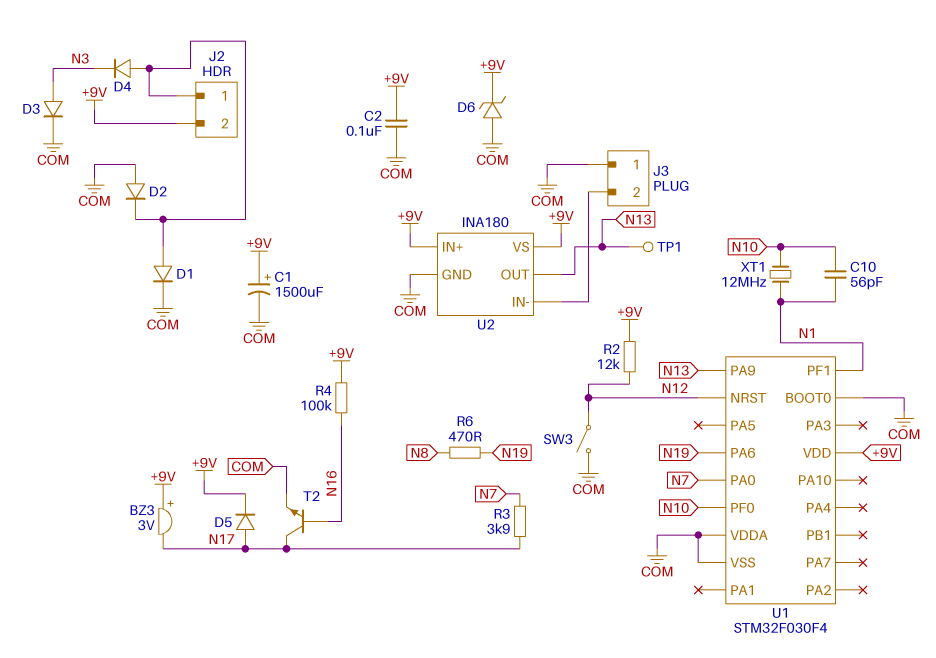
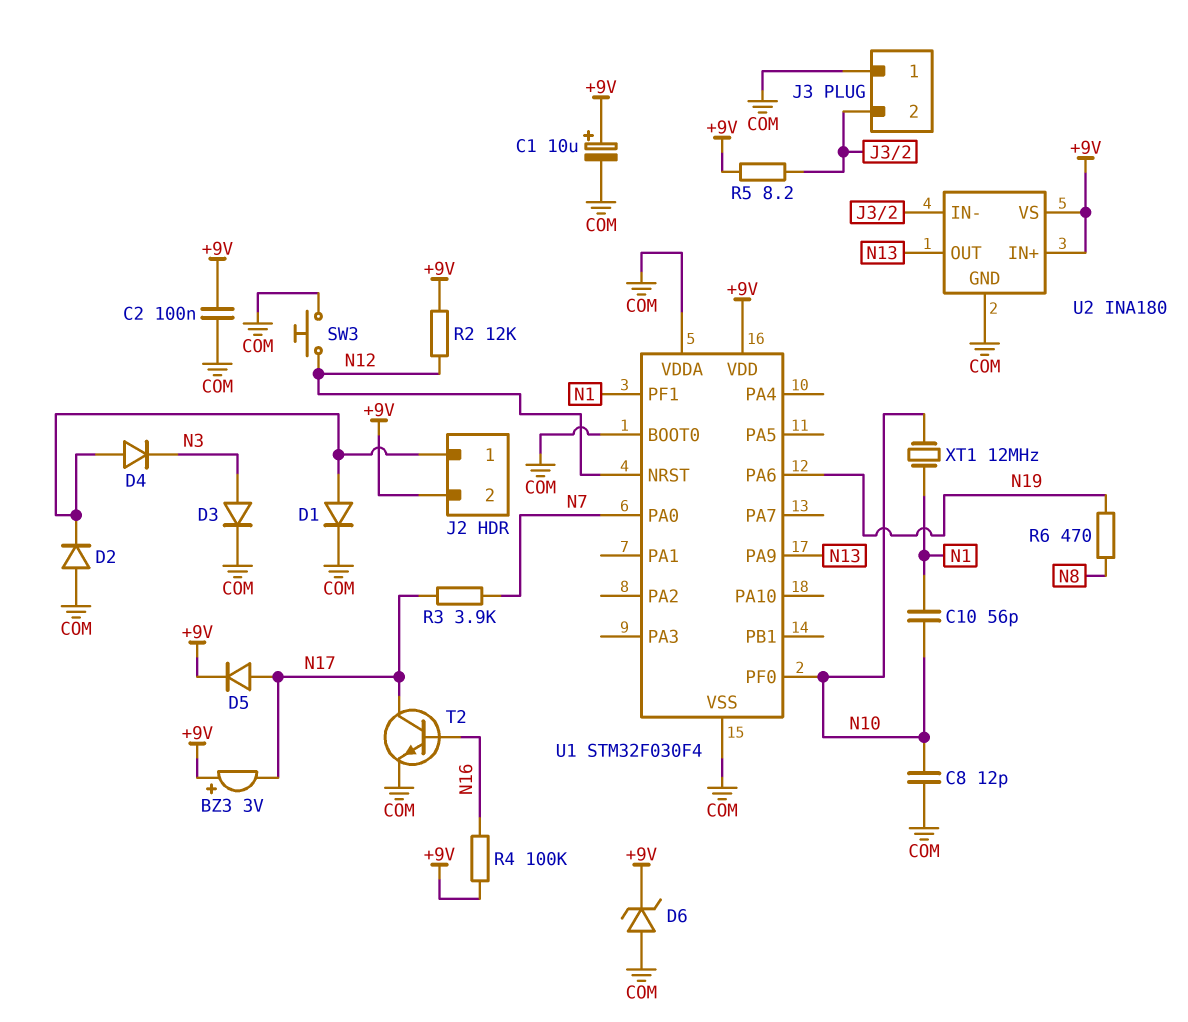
C1: 1500uF (plus +9V, minus COM) -> 10uF (plus +9V, minus COM)
C8: none -> 12pF (COM, N10)
R5: none -> 8.2 (+9V, J3/2)
SW3: switch (COM, N12) -> button (COM, N12)
TP1: test point (N13) -> none

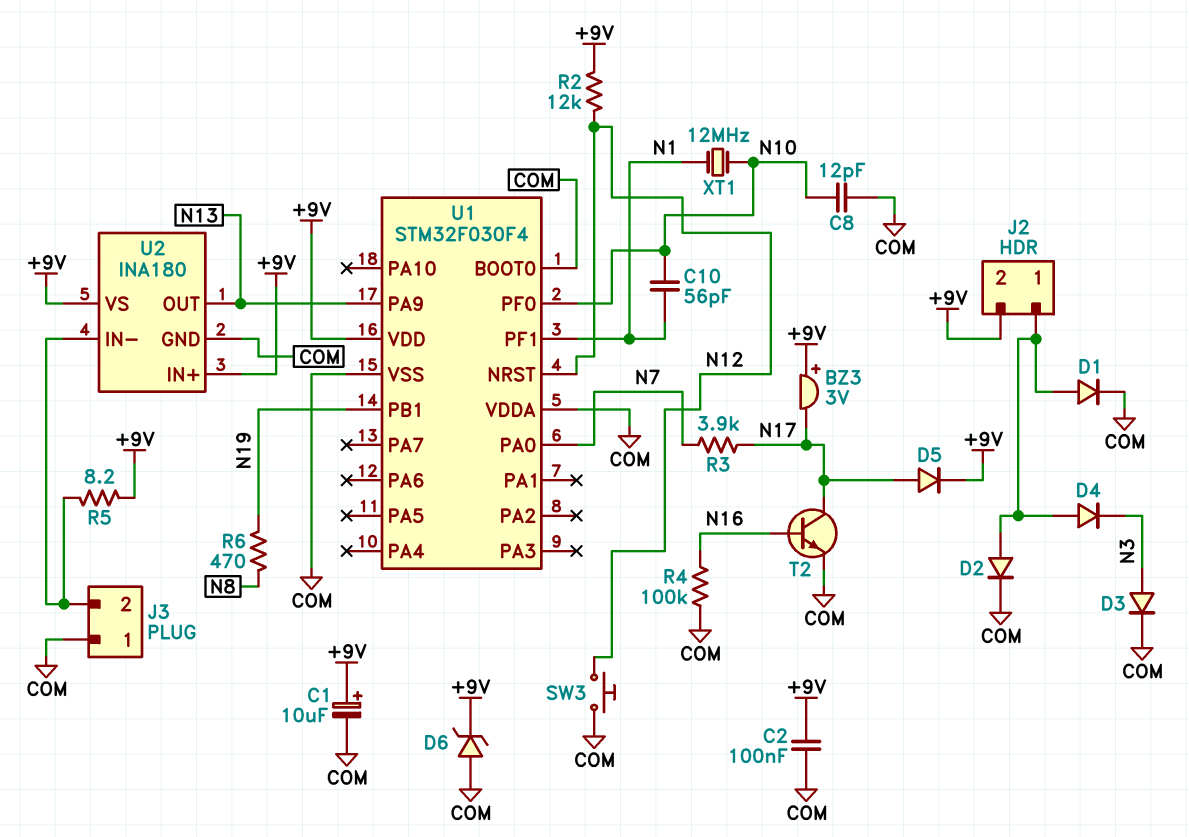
D2: diode (A COM, K J2/1) -> diode (A J2/1, K COM)
R4: 100k (+9V, N16) -> 100k (COM, N16)
U1 pin PA6: N19 -> none
U1 pin PB1: none -> N19

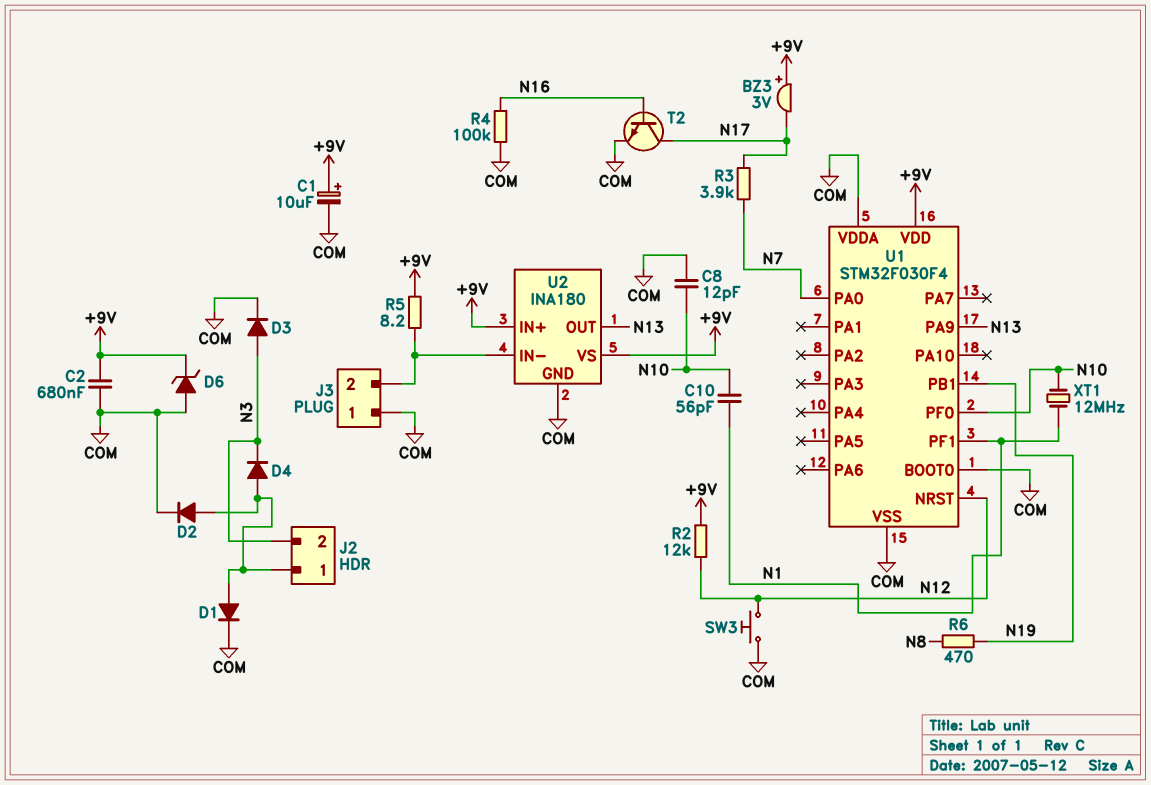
C2: 100nF (+9V, COM) -> 680nF (+9V, COM)
D5: diode (A N17, K +9V) -> none
J2 pin 2: +9V -> N3

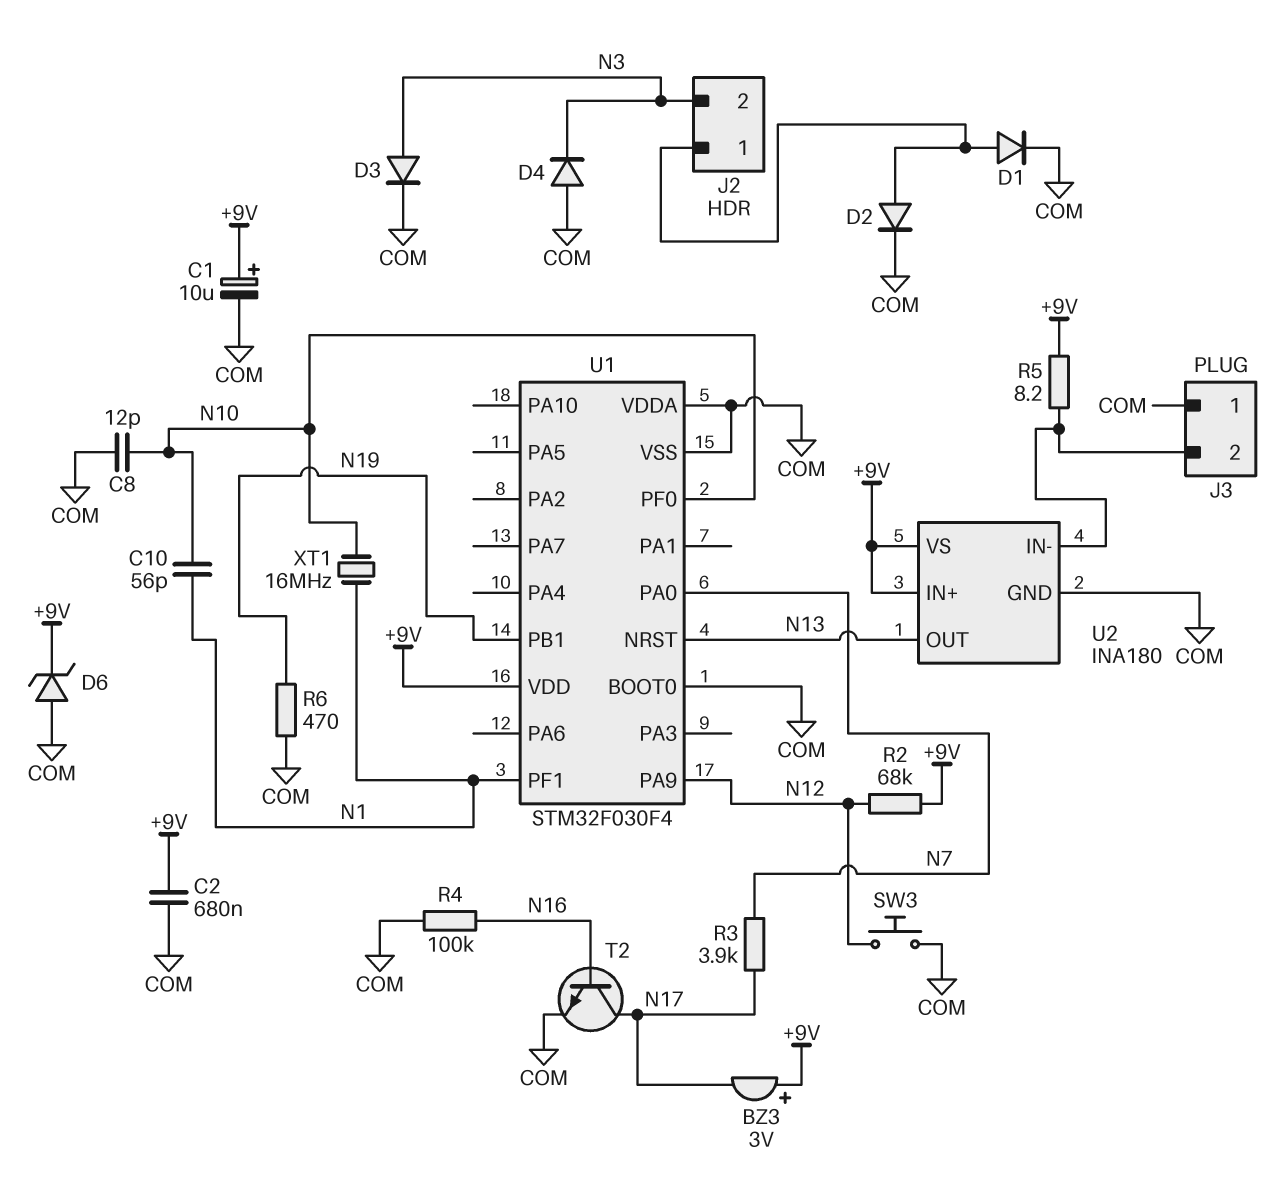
D4: diode (A J2/1, K N3) -> diode (A COM, K N3)
R2: 12k (+9V, N12) -> 68k (+9V, N12)
R6: 470 (N8, N19) -> 470 (COM, N19)
U1 pin NRST: N12 -> N13
U1 pin PA9: N13 -> N12
XT1: 12MHz (N1, N10) -> 16MHz (N1, N10)

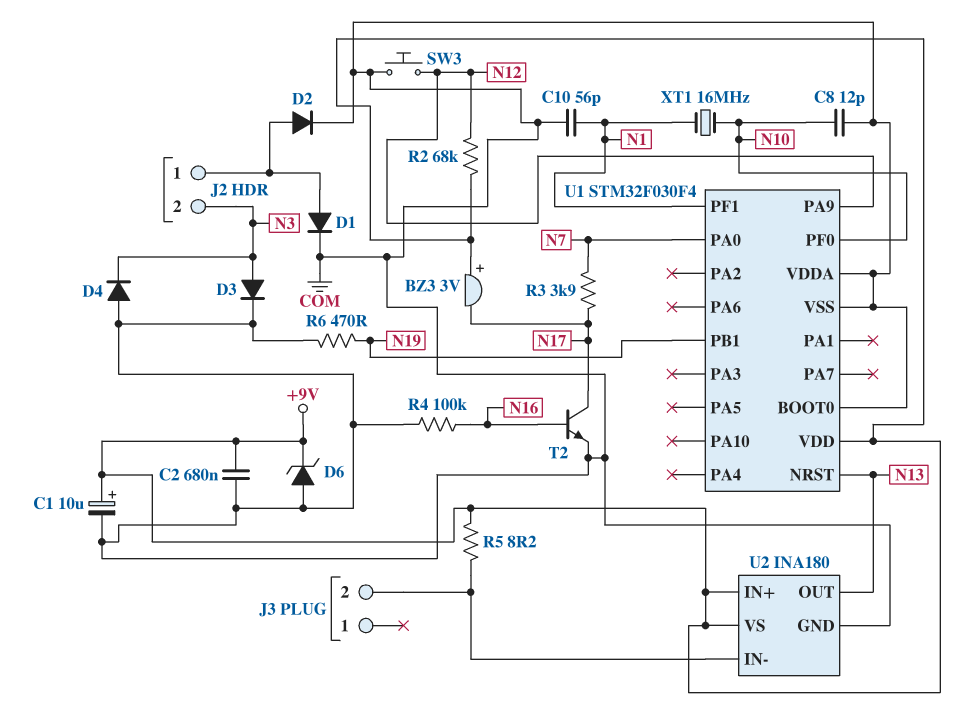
C10: 56pF (N1, N10) -> 56pF (COM, N1)
J3 pin 1: COM -> none

